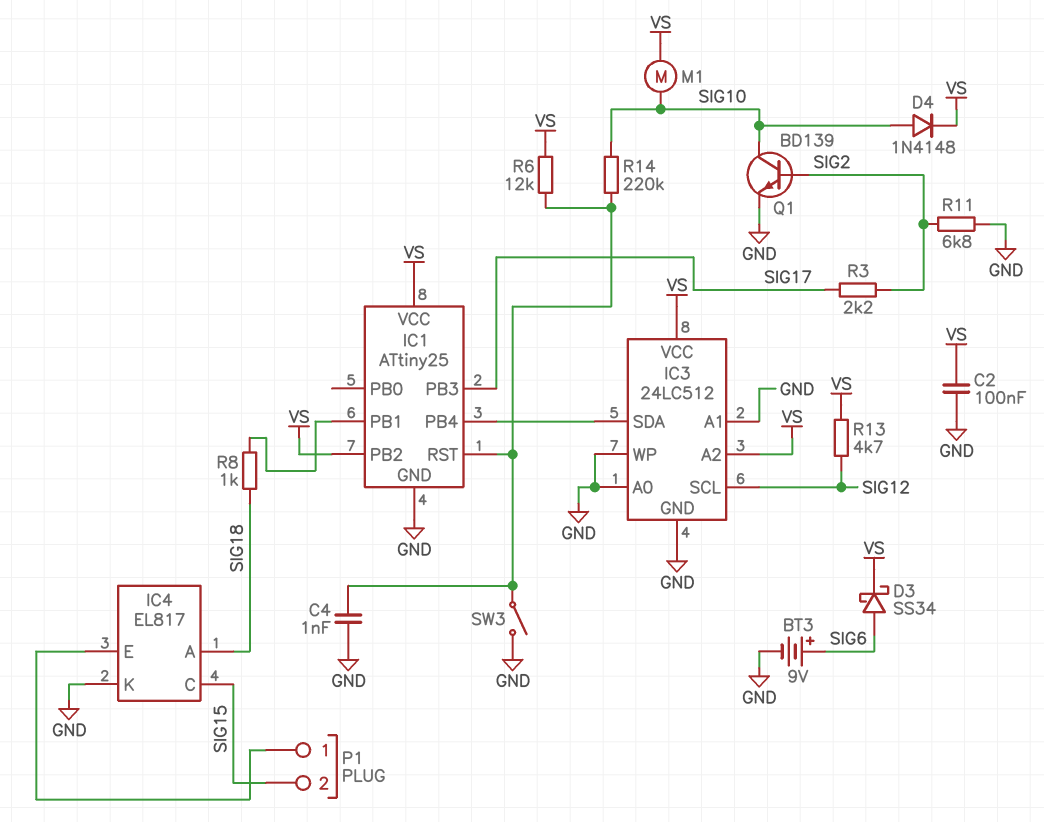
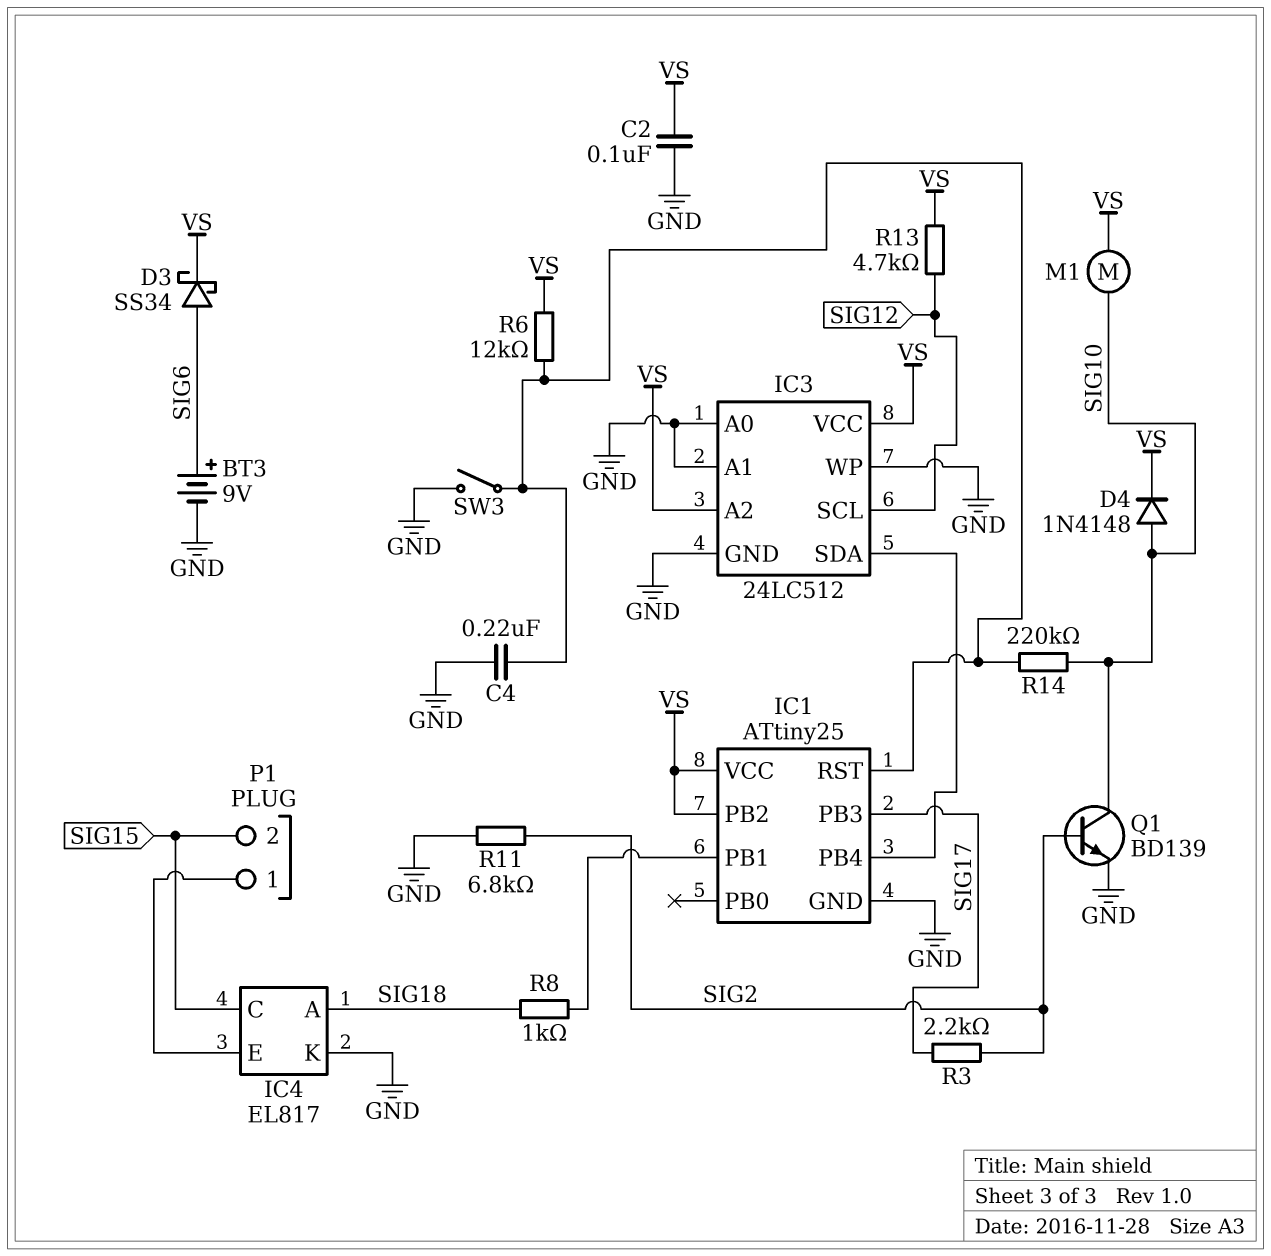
C4: 1nF (GND, IC1/RST) -> 220nF (GND, IC1/RST)

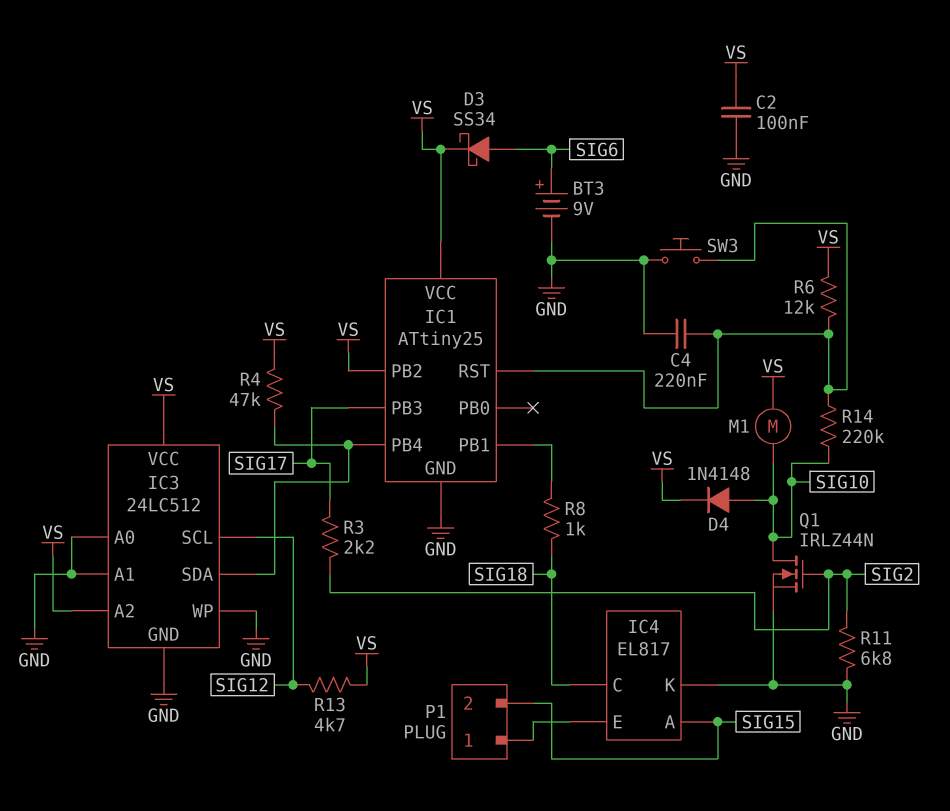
IC4 pin A: SIG18 -> SIG15
IC4 pin C: SIG15 -> SIG18
Q1: NPN BD139 (B SIG2, C SIG10, E GND) -> NMOS IRLZ44N (G SIG2, D SIG10, S GND)
R4: none -> 47k (IC1/PB4, VS)
SW3: switch (GND, IC1/RST) -> button (GND, IC1/RST)

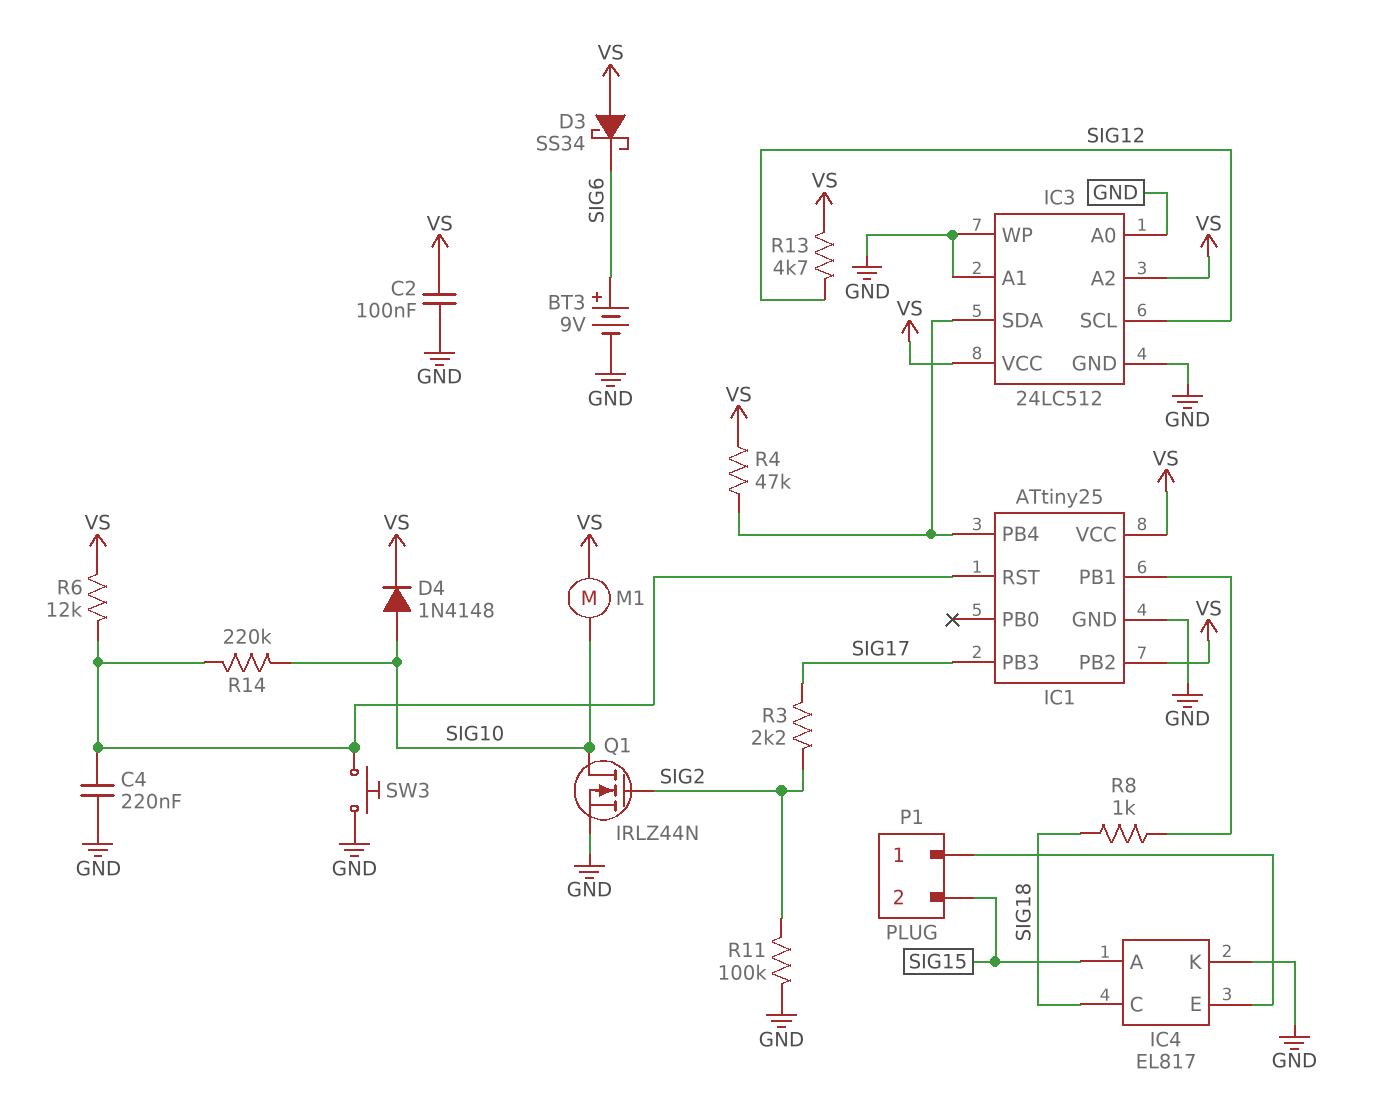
D3: schottky SS34 (A SIG6, K VS) -> schottky SS34 (A VS, K SIG6)
R11: 6.8k (GND, SIG2) -> 100k (GND, SIG2)

